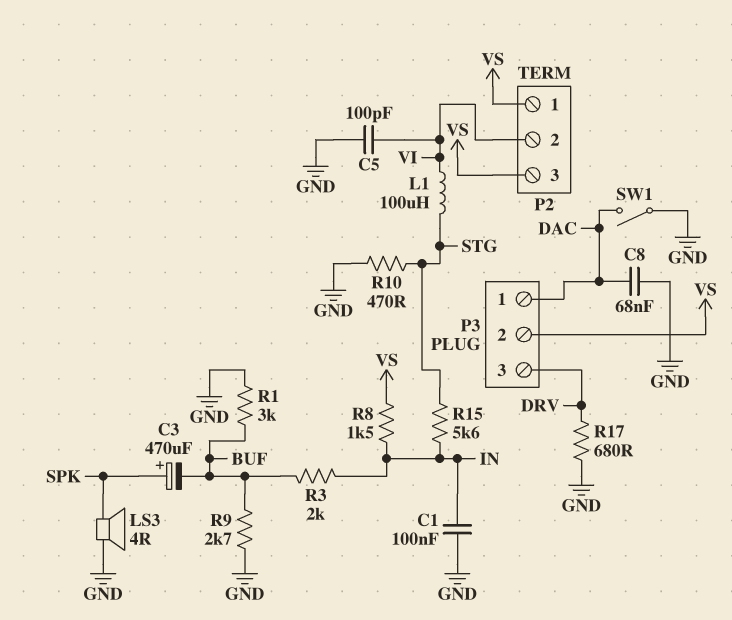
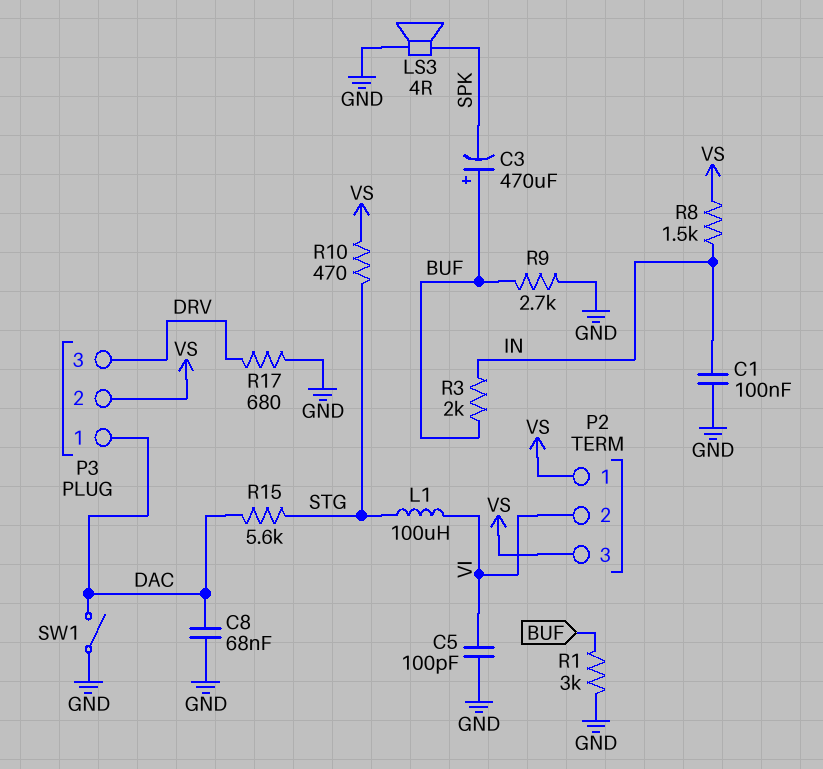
C3: 470uF (plus SPK, minus BUF) -> 470uF (plus BUF, minus SPK)
R10: 470 (GND, STG) -> 470 (STG, VS)
R15: 5.6k (IN, STG) -> 5.6k (DAC, STG)

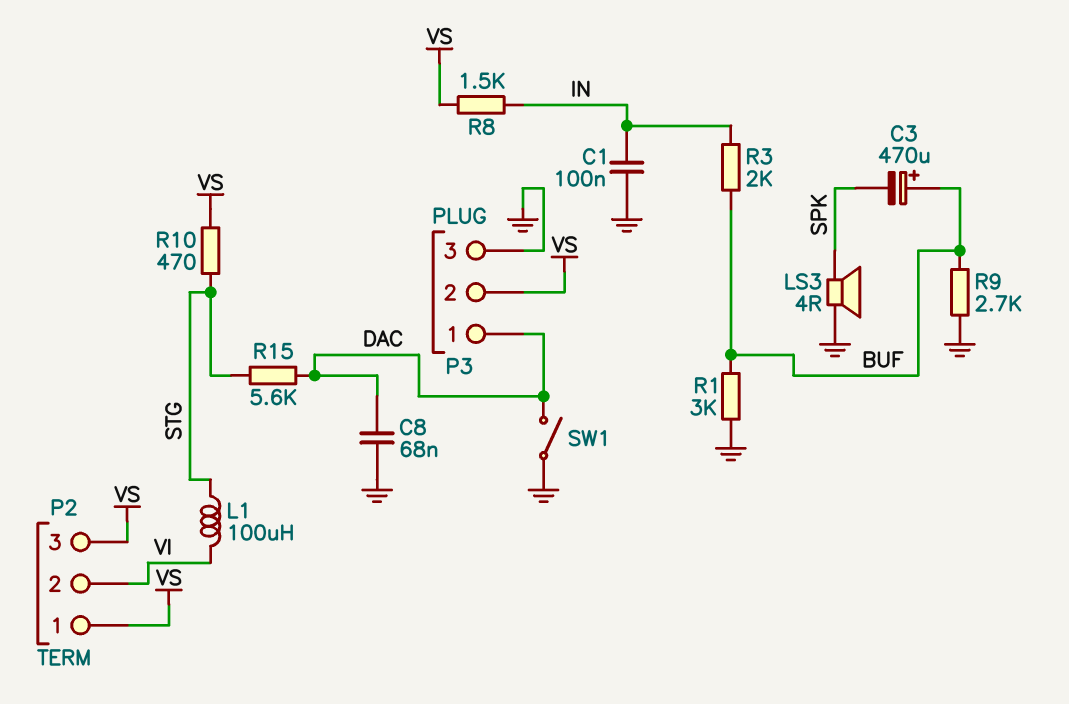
C5: 100pF (GND, VI) -> none
P3 pin 3: DRV -> GND
R17: 680 (DRV, GND) -> none

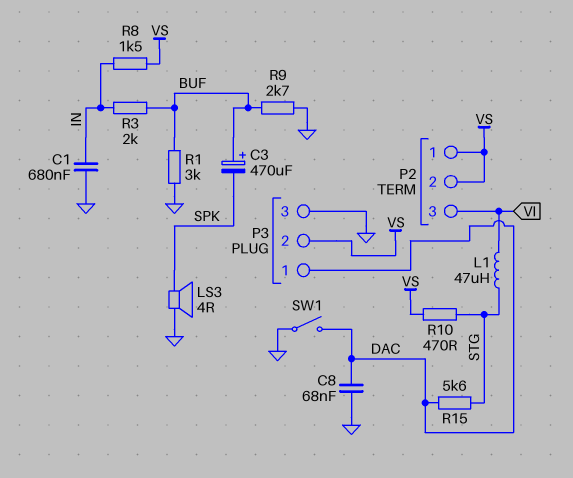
C1: 100nF (GND, IN) -> 680nF (GND, IN)
L1: 100uH (STG, VI) -> 47uH (STG, VI)
P2 pin 2: VI -> VS
P2 pin 3: VS -> VI

